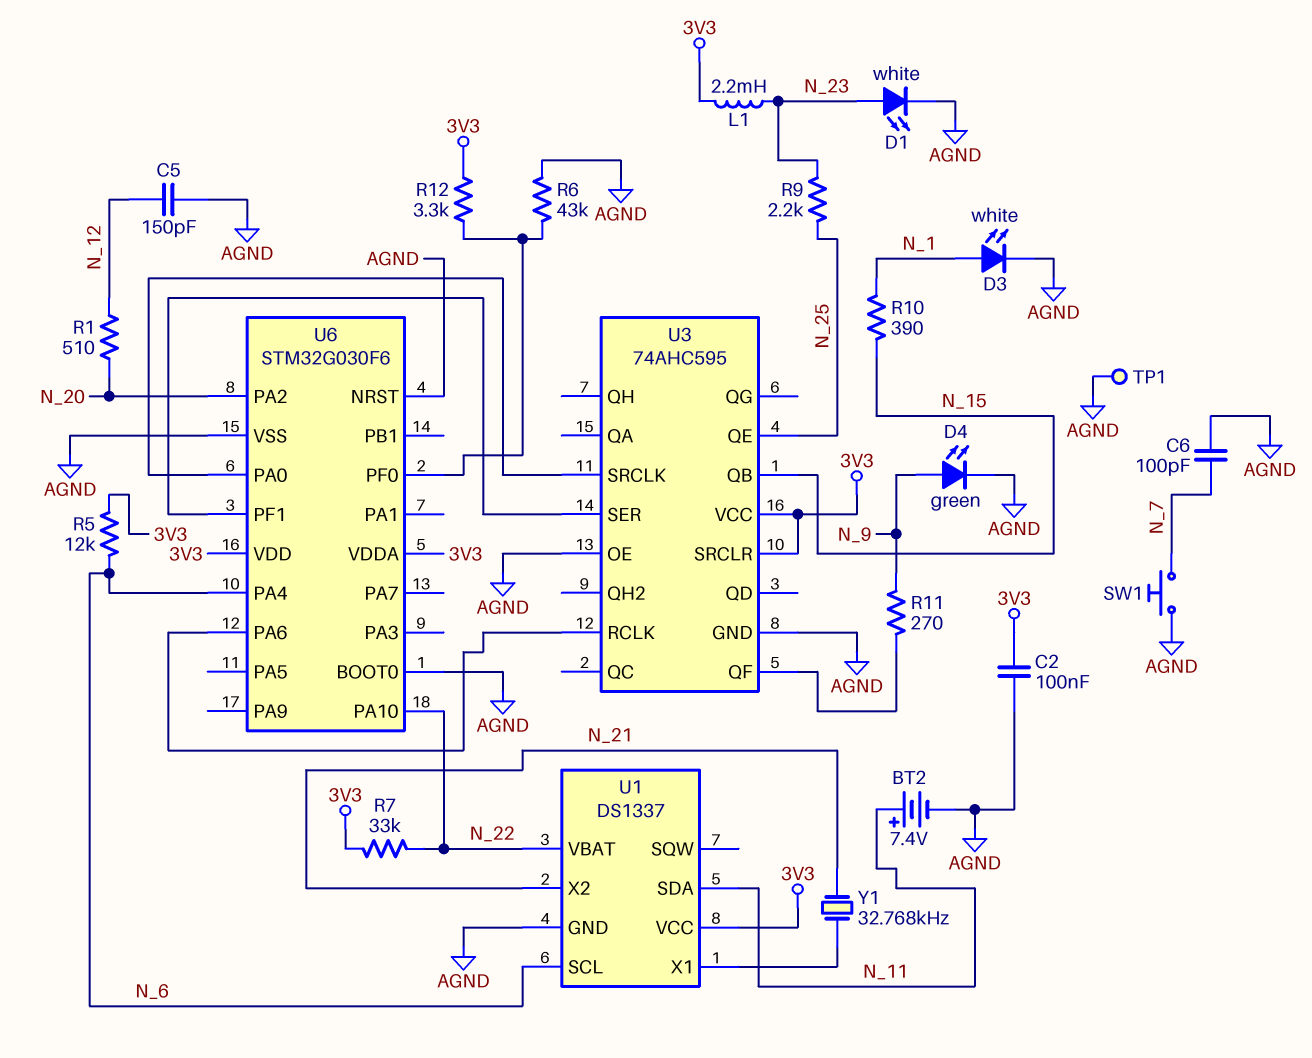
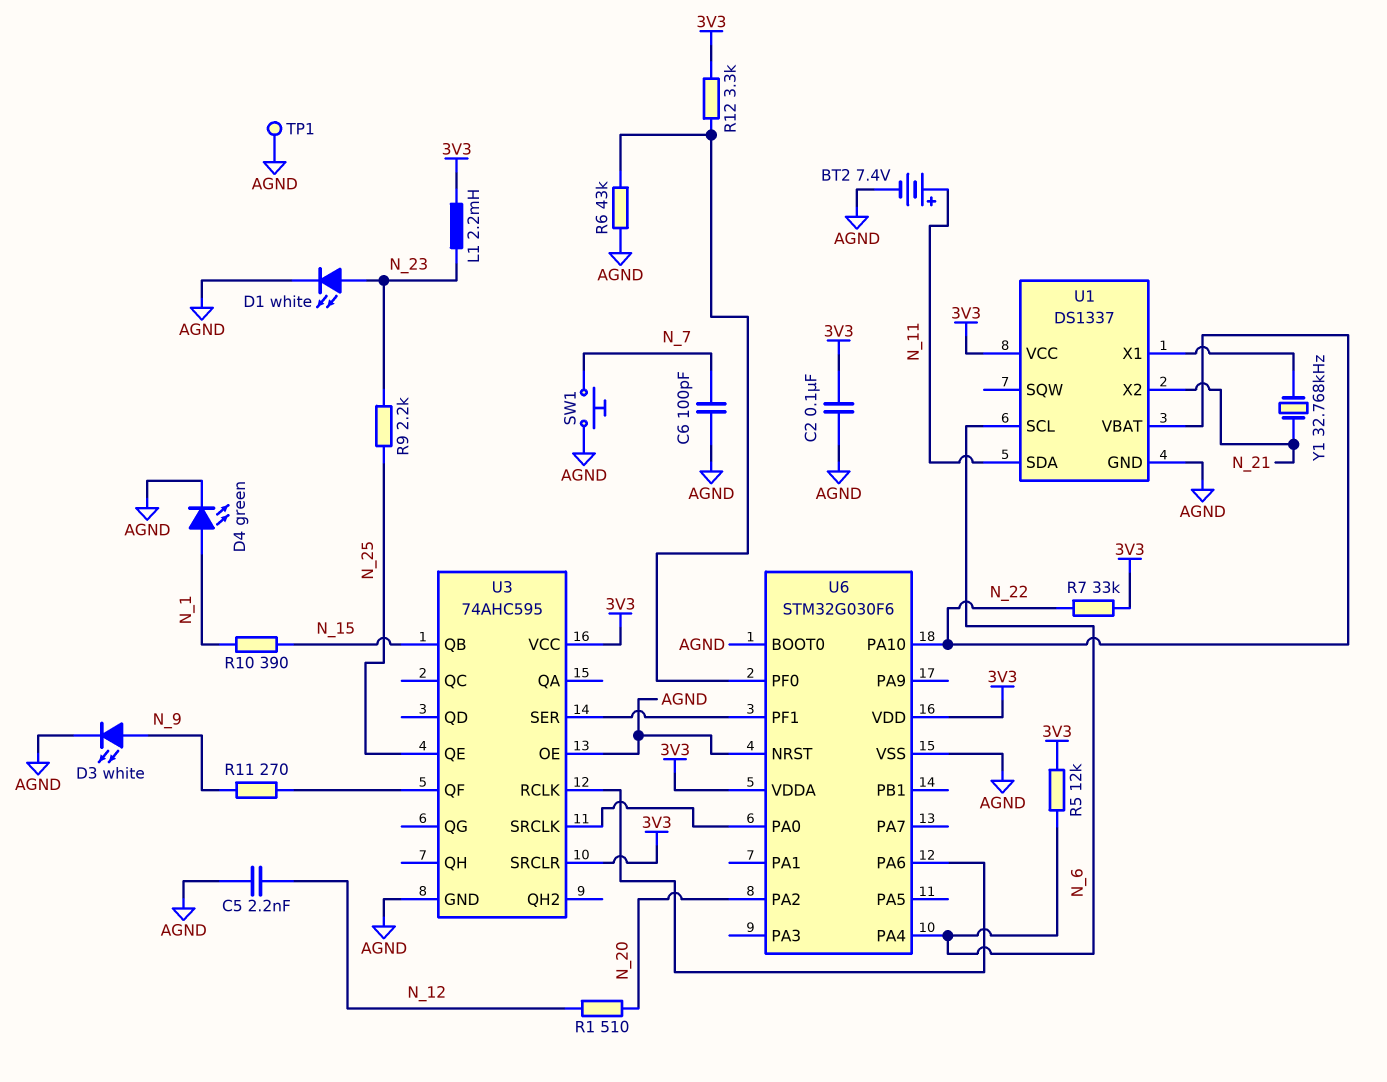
C5: 150pF (AGND, N_12) -> 2.2nF (AGND, N_12)
D3: LED white (A N_1, K AGND) -> LED white (A N_9, K AGND)
D4: LED green (A N_9, K AGND) -> LED green (A N_1, K AGND)

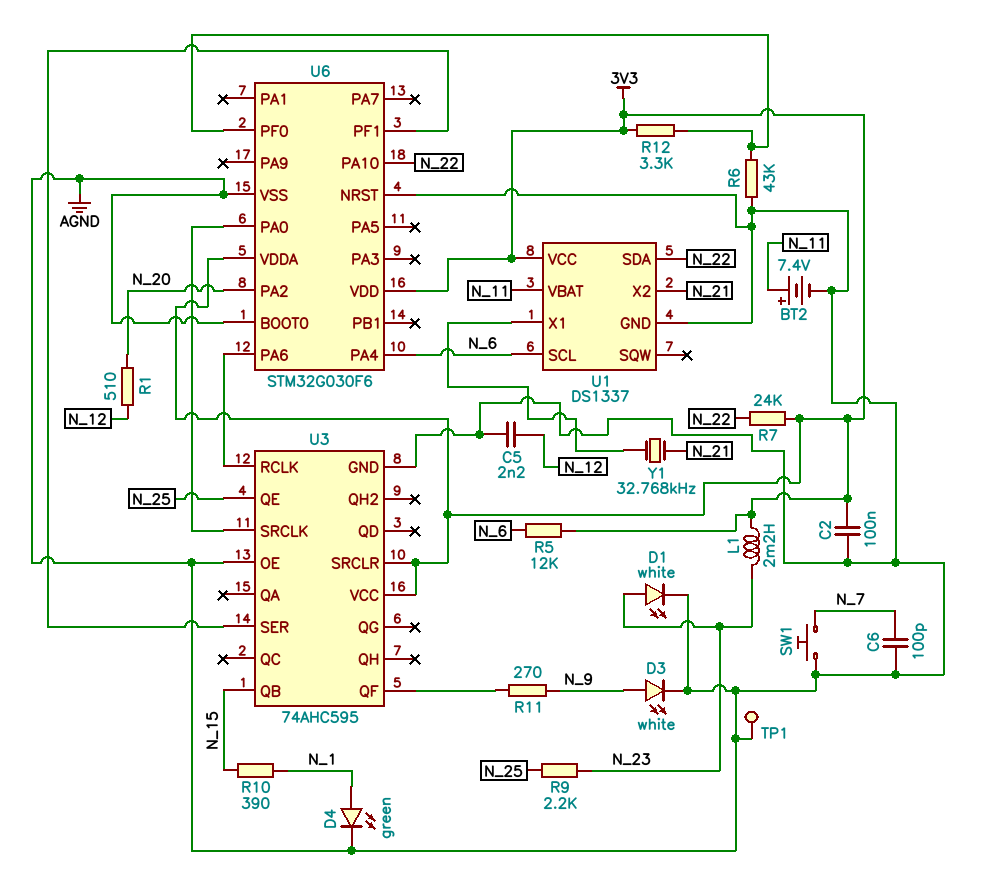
R7: 33k (3V3, N_22) -> 24k (3V3, N_22)
U1 pin SDA: N_11 -> N_22
U1 pin VBAT: N_22 -> N_11

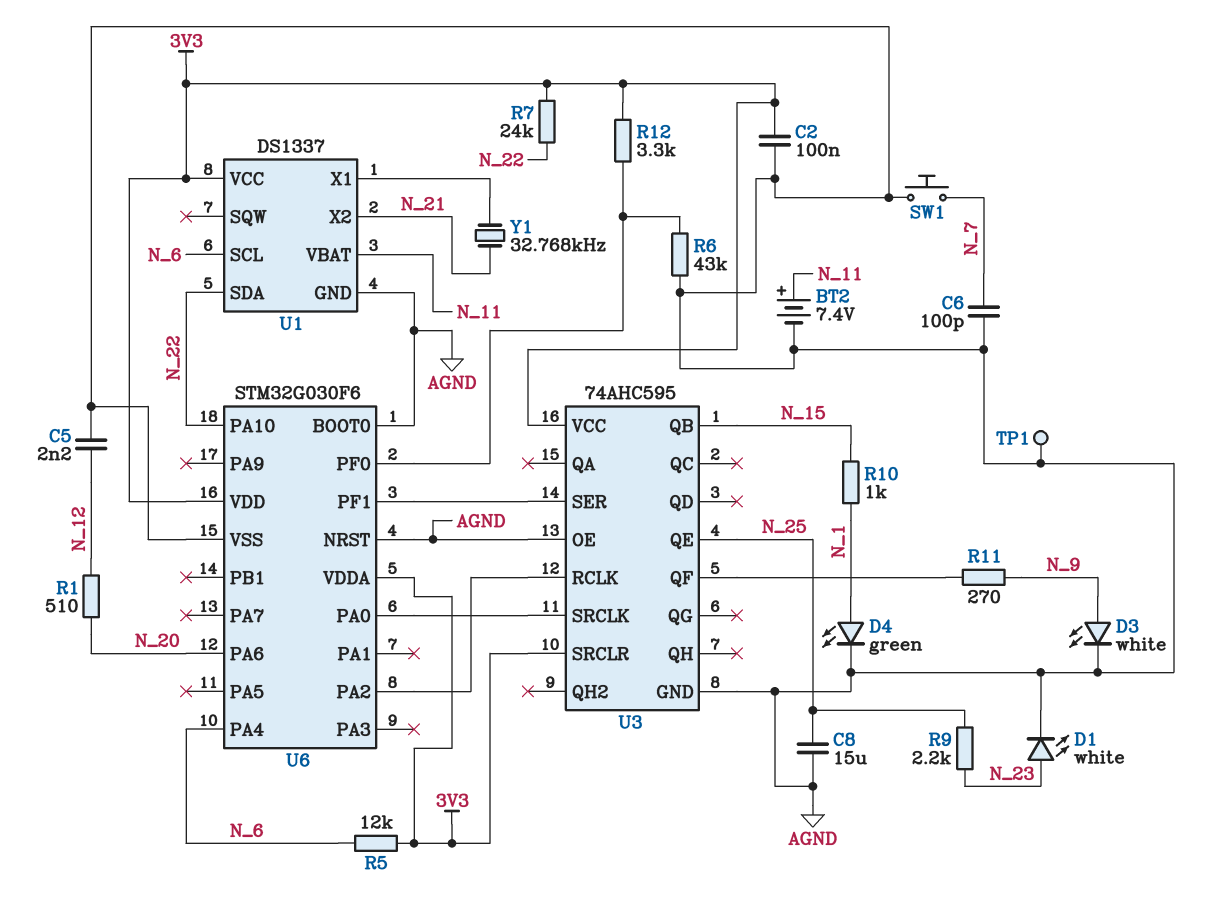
C8: none -> 15uF (AGND, N_25)
L1: 2.2mH (3V3, N_23) -> none
R10: 390 (N_1, N_15) -> 1k (N_1, N_15)
U6 pin PA2: N_20 -> U3/RCLK
U6 pin PA6: U3/RCLK -> N_20

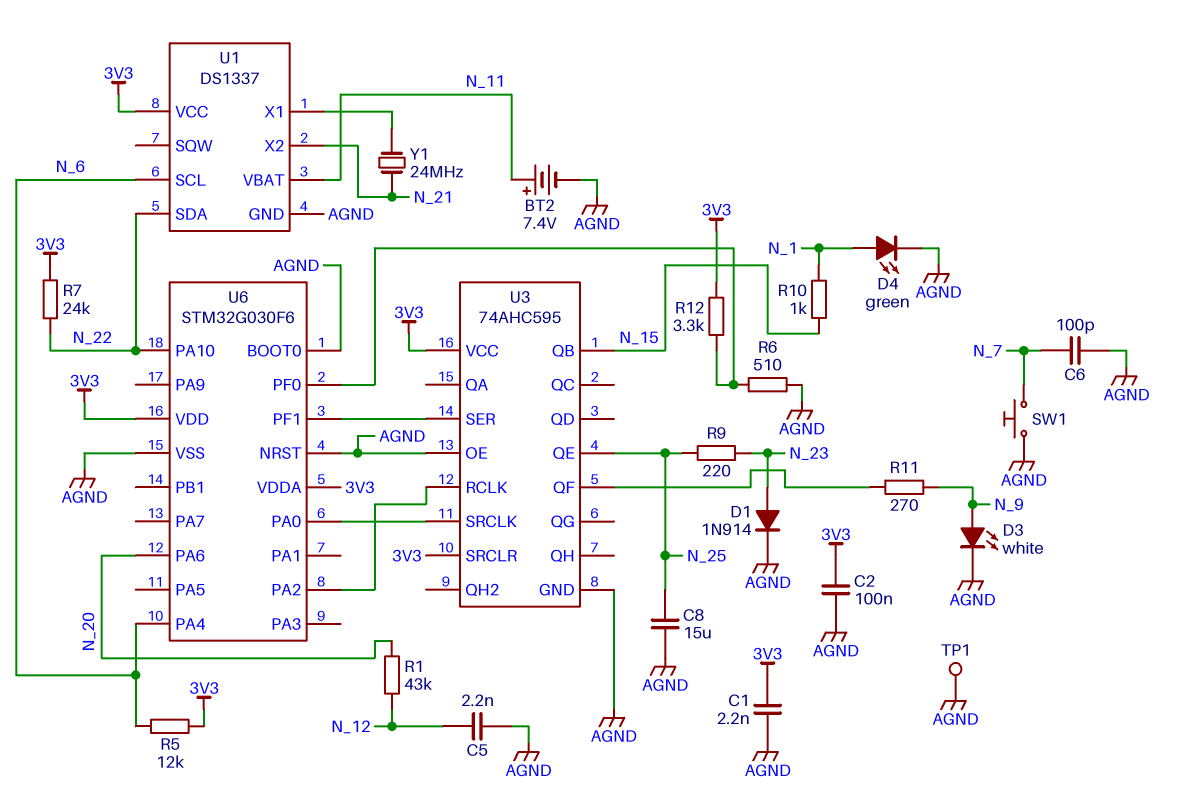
C1: none -> 2.2nF (3V3, AGND)
D1: LED white (A N_23, K AGND) -> diode 1N914 (A N_23, K AGND)
R1: 510 (N_12, N_20) -> 43k (N_12, N_20)
R6: 43k (AGND, U6/PF0) -> 510 (AGND, U6/PF0)
R9: 2.2k (N_23, N_25) -> 220 (N_23, N_25)
Y1: 32.768kHz (N_21, U1/X1) -> 24MHz (N_21, U1/X1)

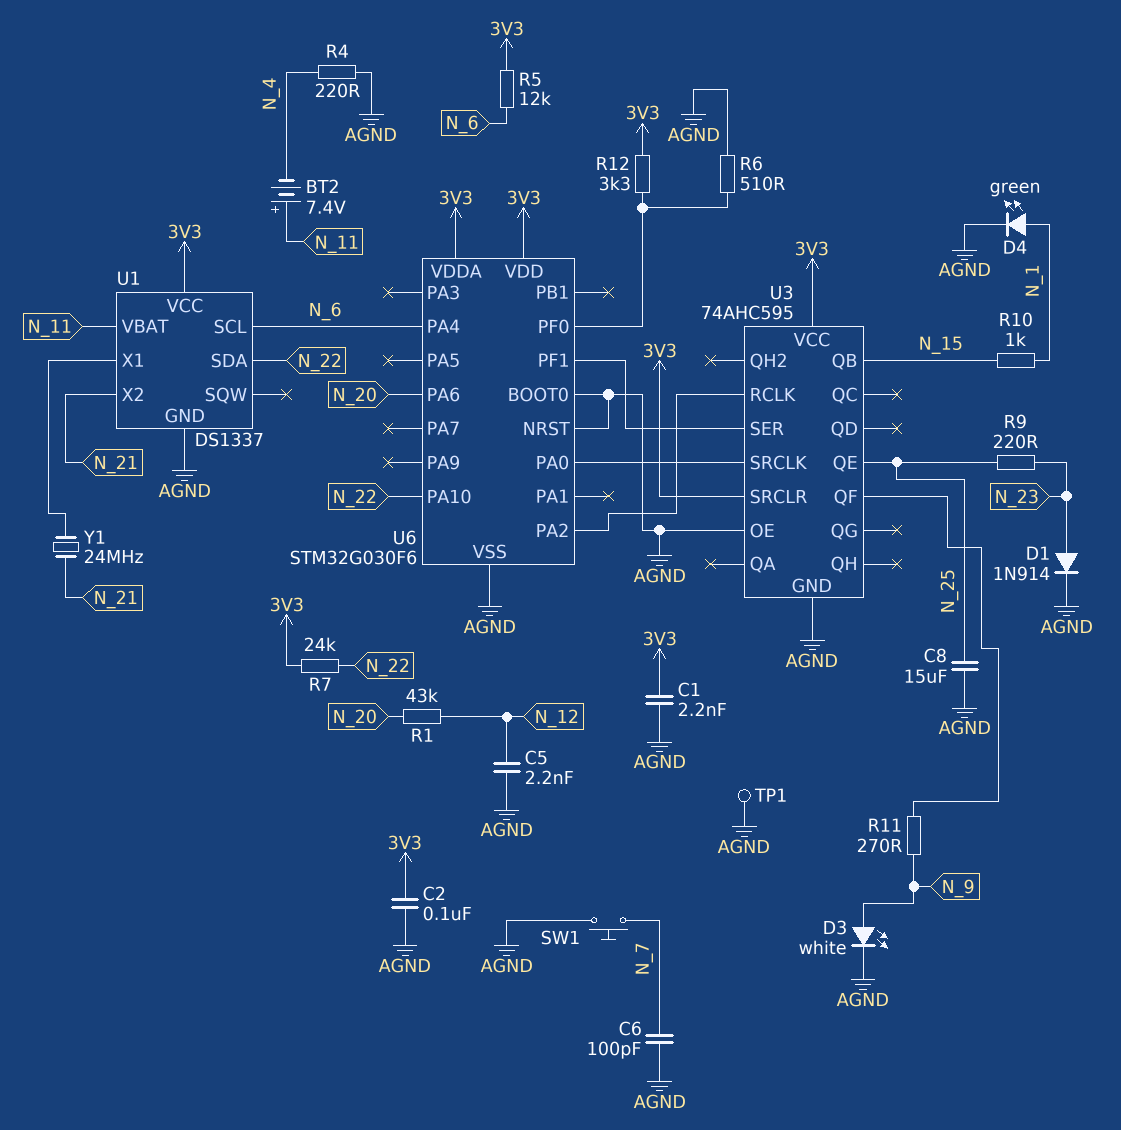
BT2: 7.4V (plus N_11, minus AGND) -> 7.4V (plus N_11, minus N_4)
R4: none -> 220 (AGND, N_4)

